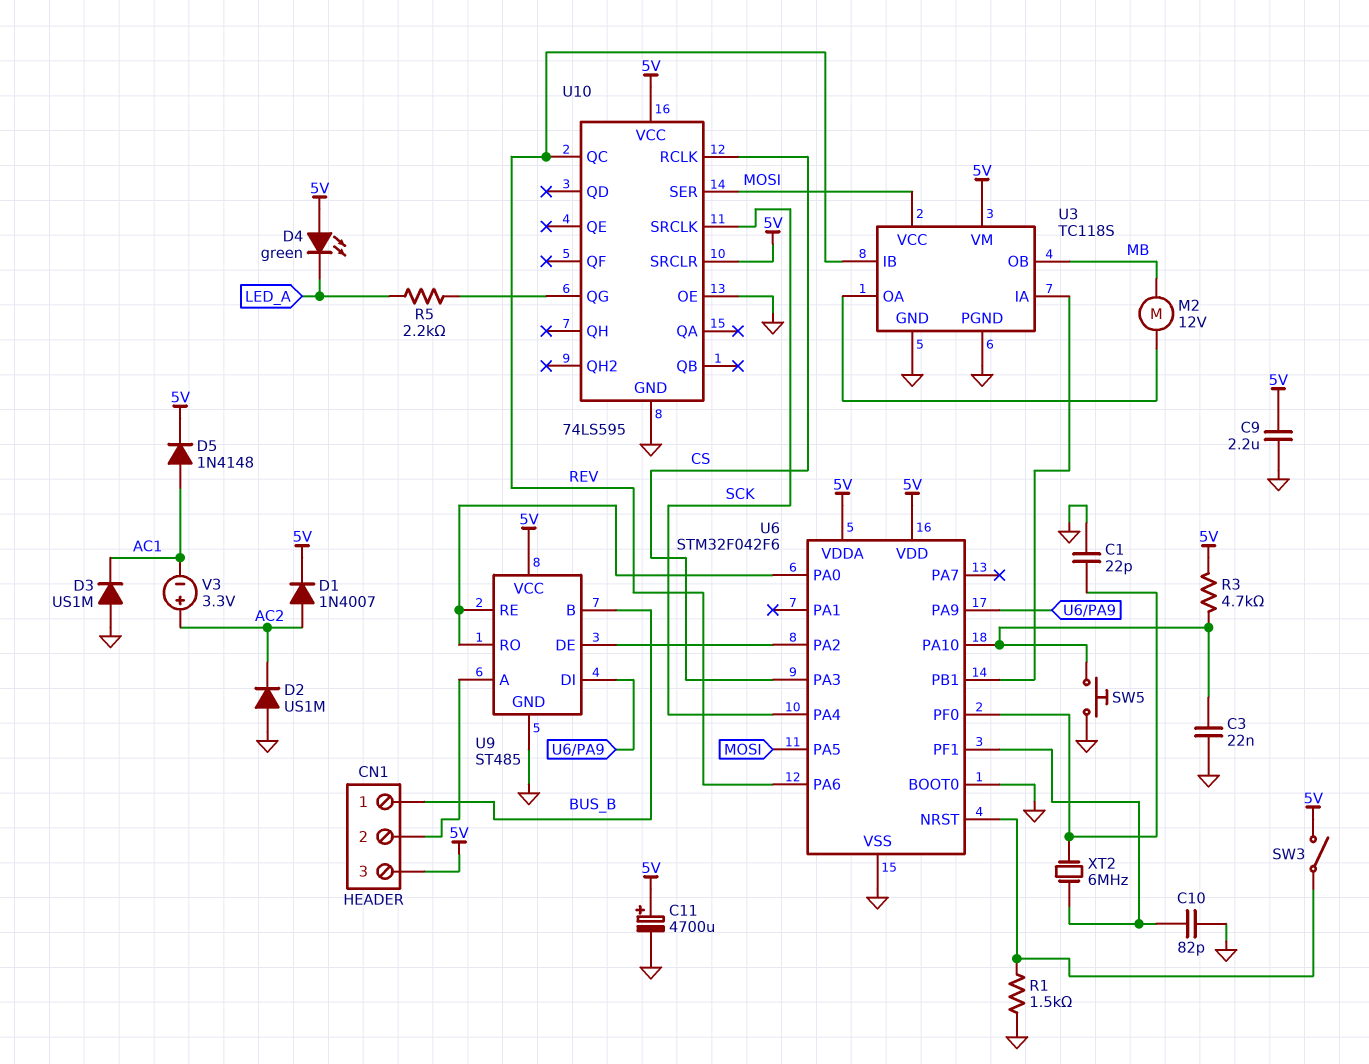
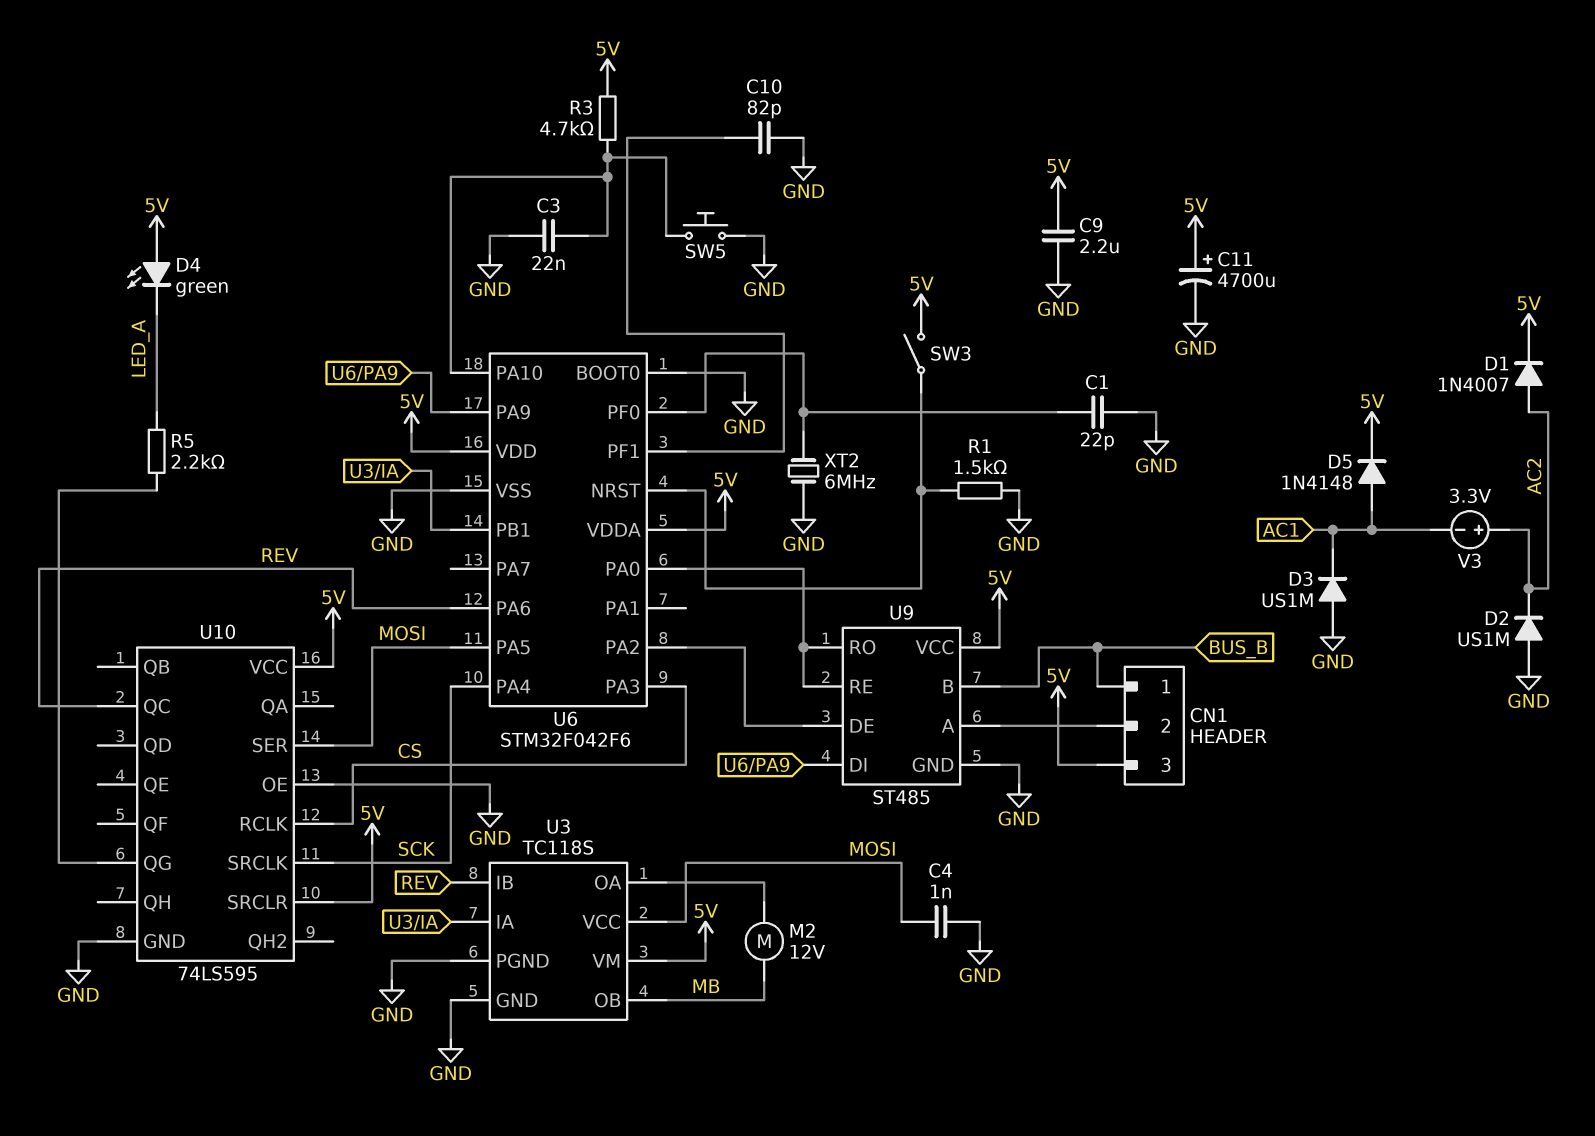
C4: none -> 1nF (GND, MOSI)
XT2: 6MHz (U6/PF0, U6/PF1) -> 6MHz (GND, U6/PF0)

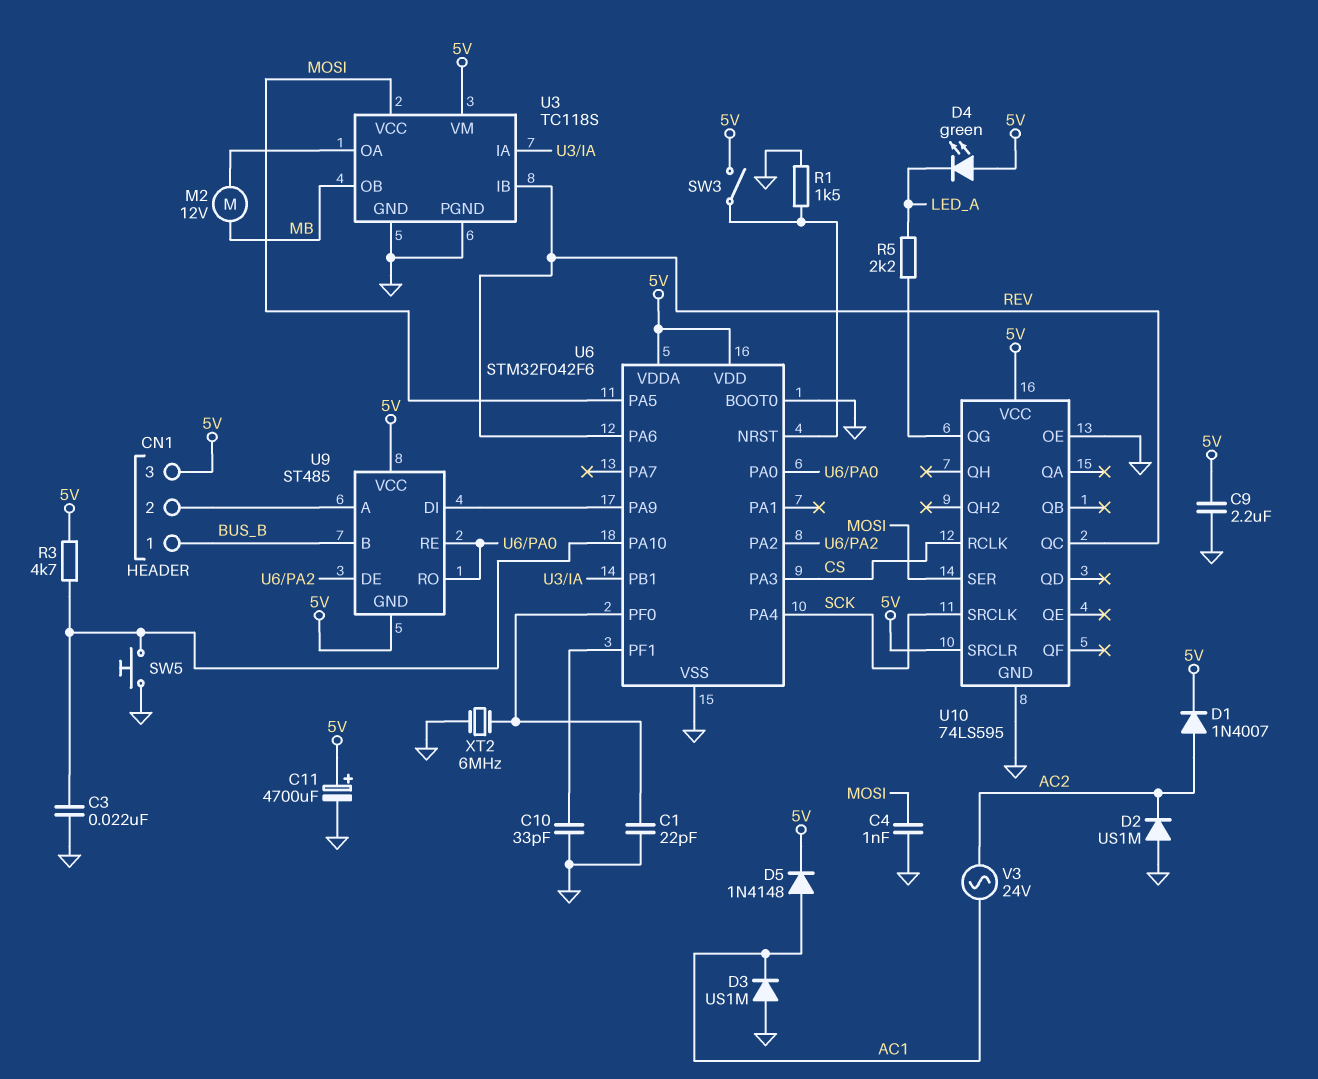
C10: 82pF (GND, U6/PF1) -> 33pF (GND, U6/PF1)
U9 pin GND: GND -> 5V
V3: 3.3V (plus AC2, minus AC1) -> AC 24V (AC1, AC2)

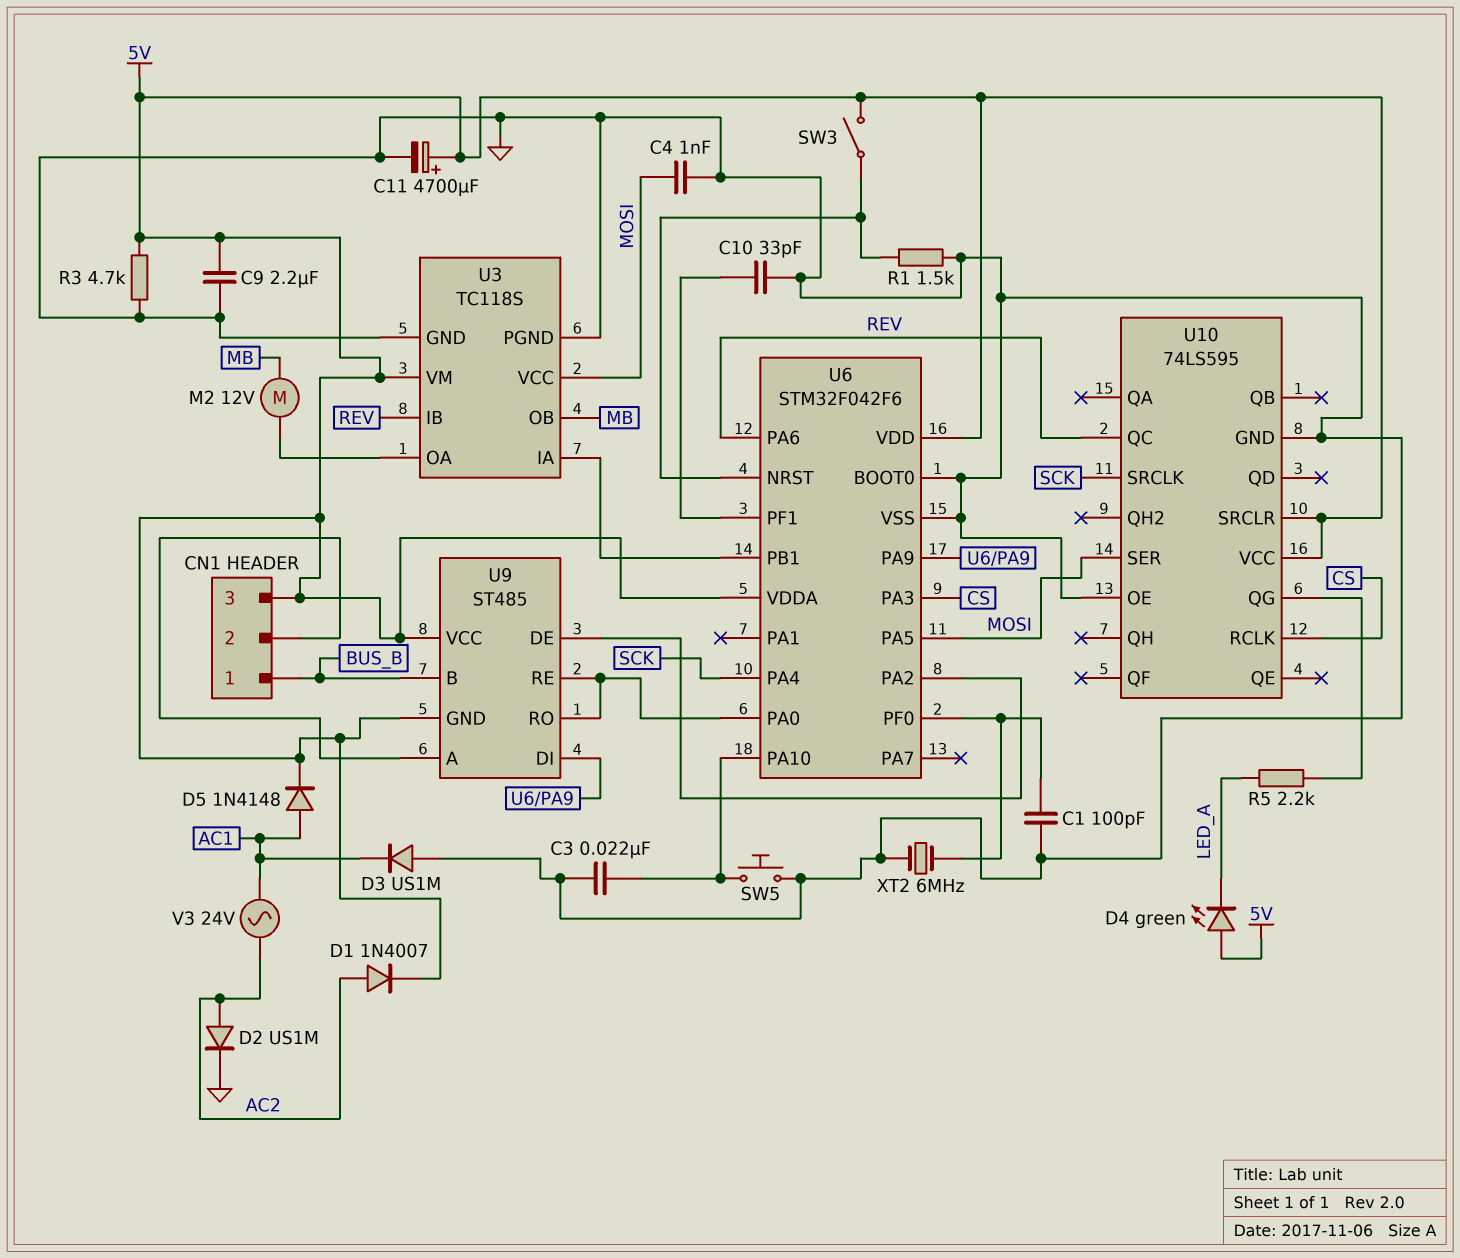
C1: 22pF (GND, U6/PF0) -> 100pF (GND, U6/PF0)
D2: diode US1M (A GND, K AC2) -> diode US1M (A AC2, K GND)
R3: 4.7k (5V, U6/PA10) -> 4.7k (5V, GND)

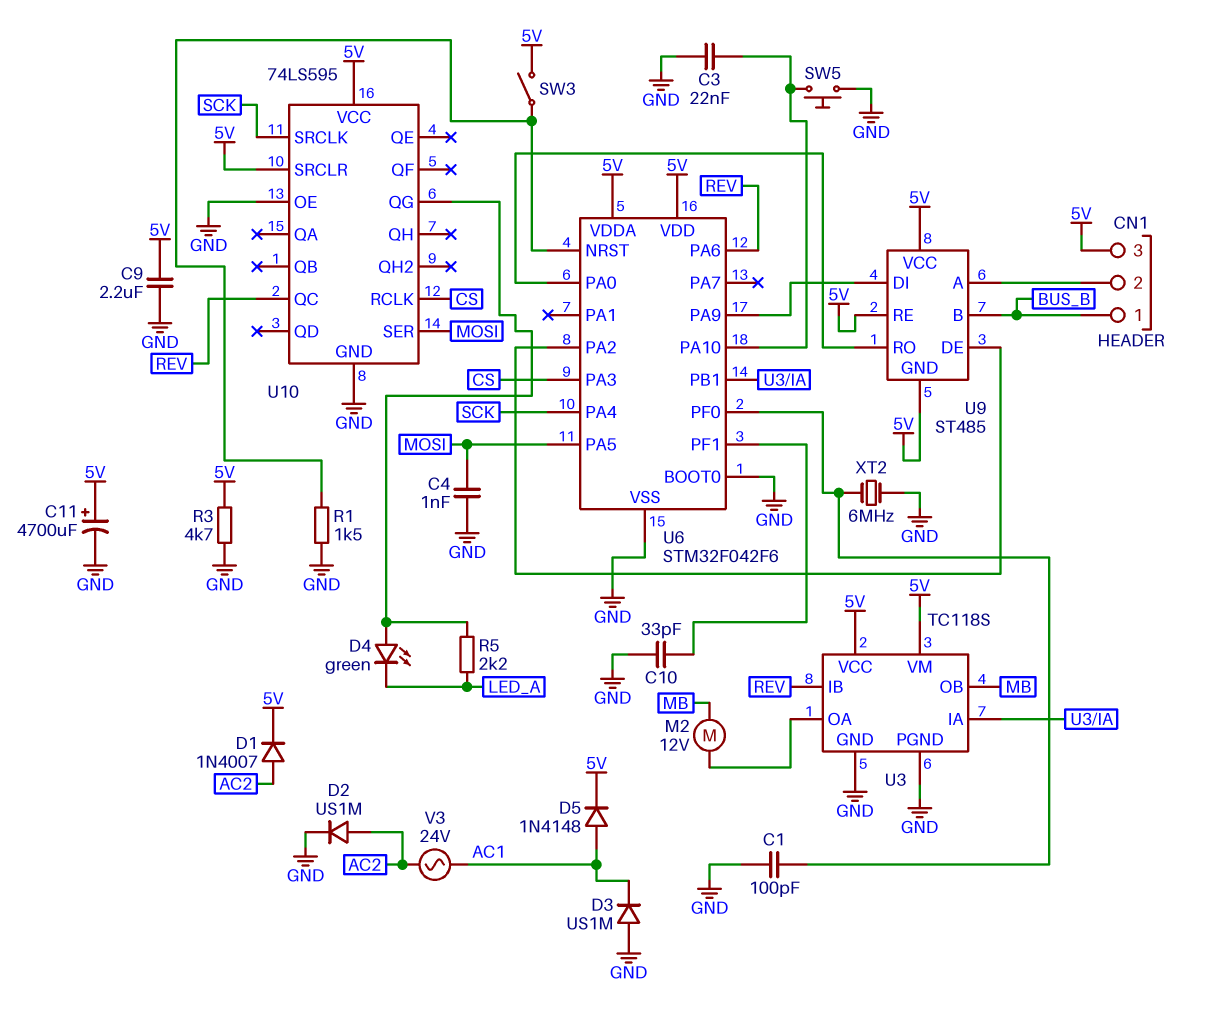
D4: LED green (A 5V, K LED_A) -> LED green (A U10/QG, K LED_A)
U3 pin VCC: MOSI -> 5V
U9 pin RE: U6/PA0 -> 5V

